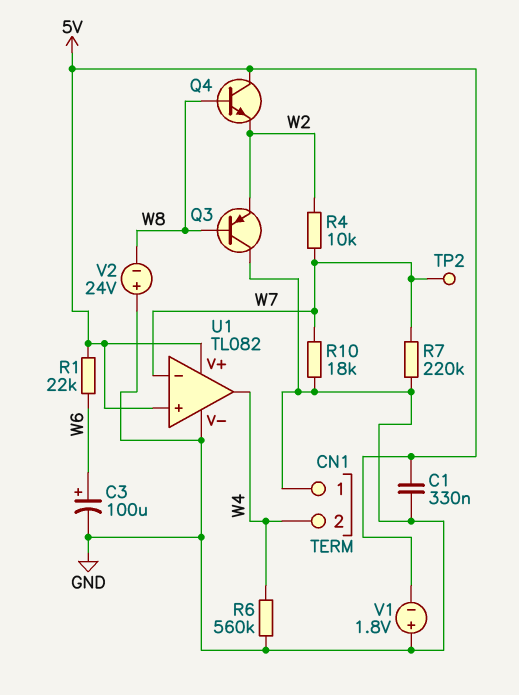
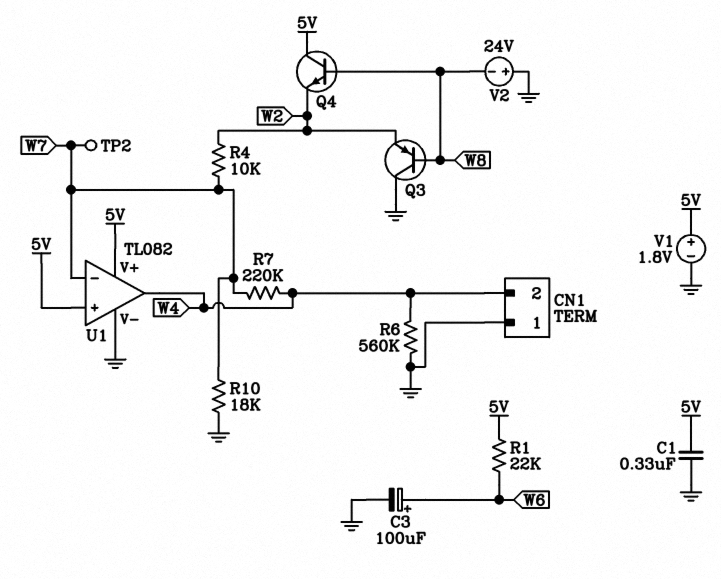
R7: 220k (GND, W7) -> 220k (W4, W7)
V1: 1.8V (plus GND, minus 5V) -> 1.8V (plus 5V, minus GND)

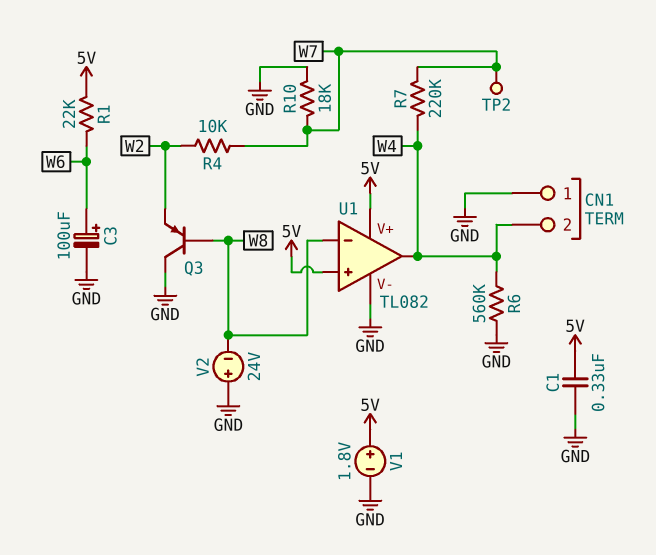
Q4: NPN (B W8, C 5V, E W2) -> none
U1 pin in-: W7 -> W8

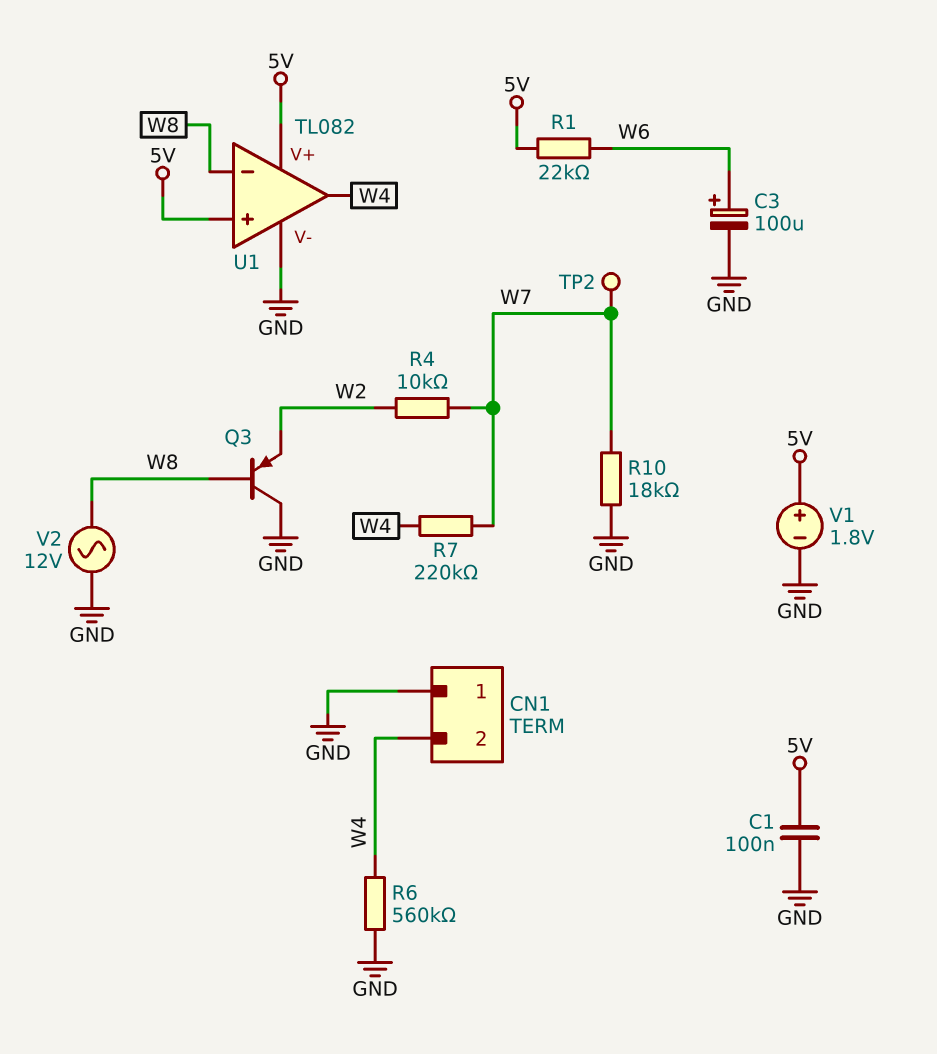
C1: 330nF (5V, GND) -> 100nF (5V, GND)
V2: 24V (plus GND, minus W8) -> AC 12V (GND, W8)

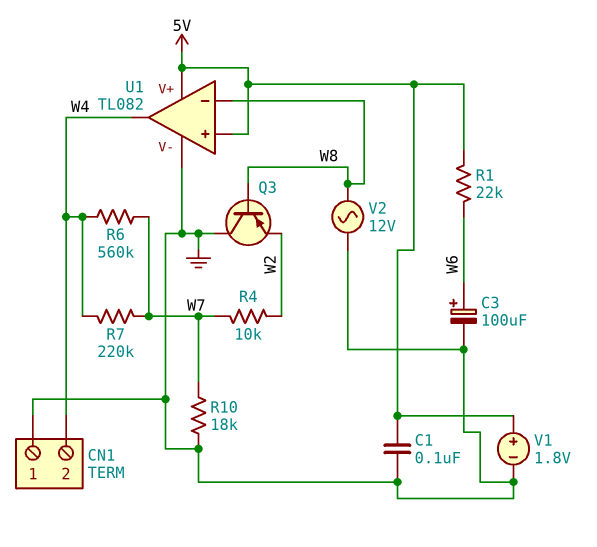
R6: 560k (GND, W4) -> 560k (W4, W7)
TP2: test point (W7) -> none

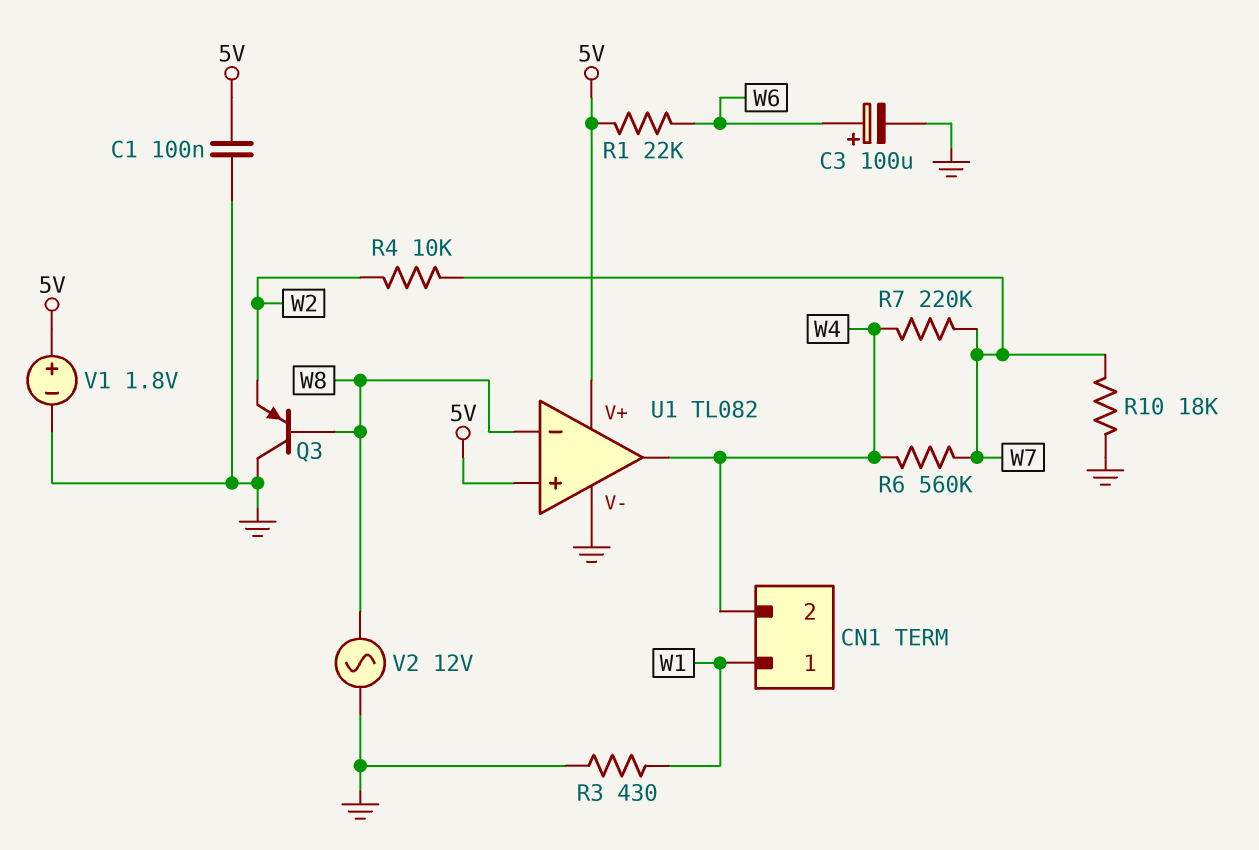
CN1 pin 1: GND -> W1
R3: none -> 430 (GND, W1)

